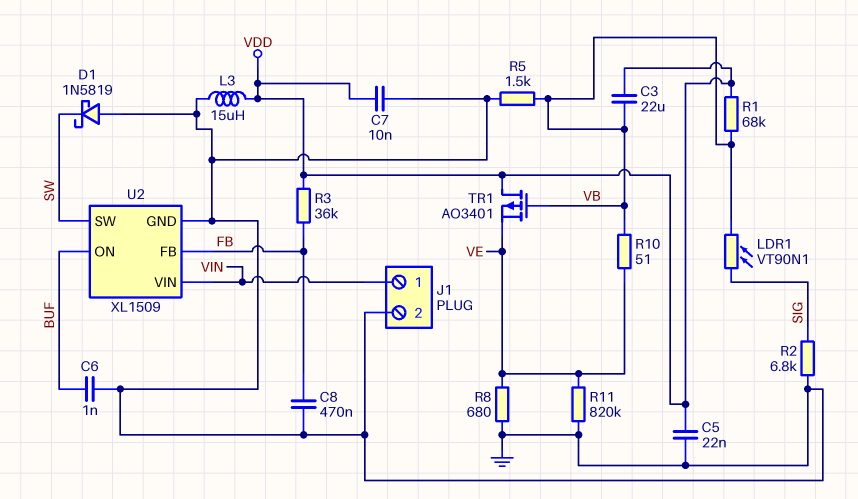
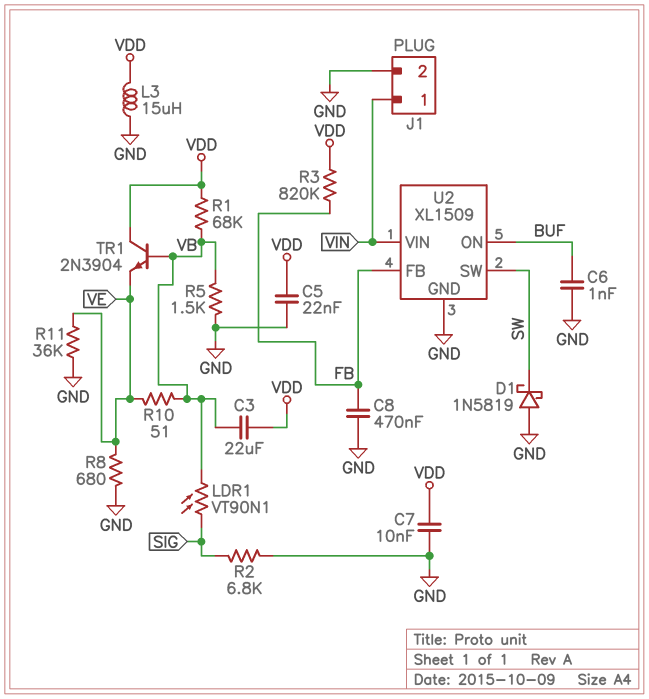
R3: 36k (FB, VDD) -> 820k (FB, VDD)
R11: 820k (GND, VE) -> 36k (GND, VE)
TR1: PMOS AO3401 (G VB, D VDD, S VE) -> NPN 2N3904 (B VB, C VDD, E VE)

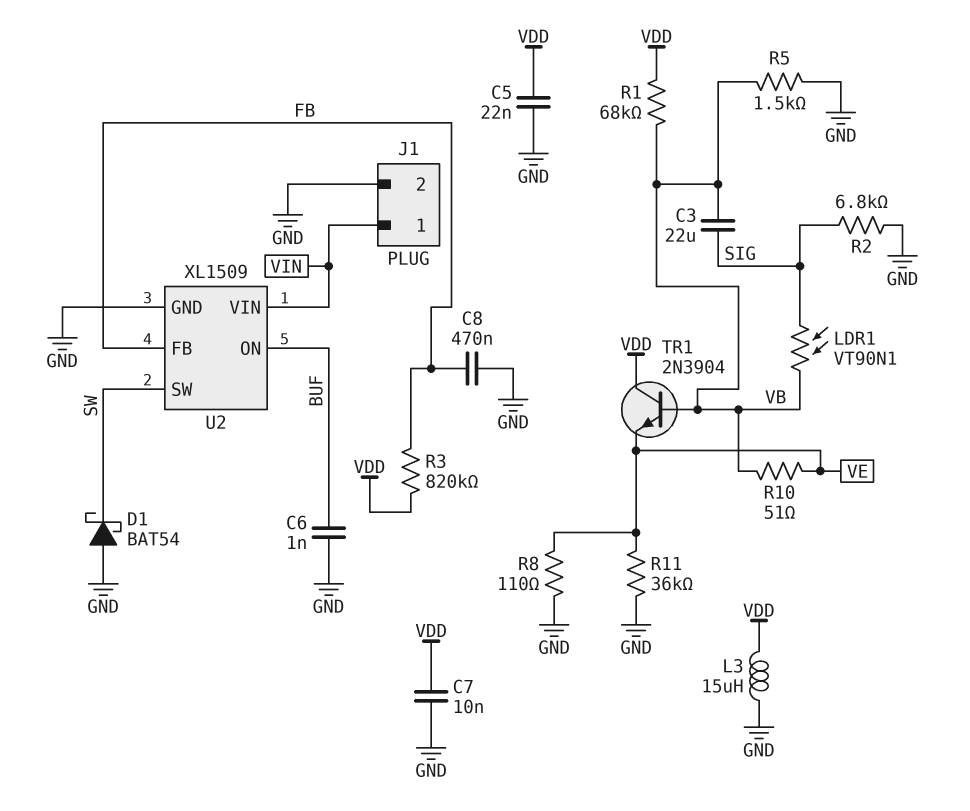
C3: 22uF (VB, VDD) -> 22uF (SIG, VB)
D1: schottky 1N5819 (A GND, K SW) -> schottky BAT54 (A GND, K SW)
R8: 680 (GND, VE) -> 110 (GND, VE)

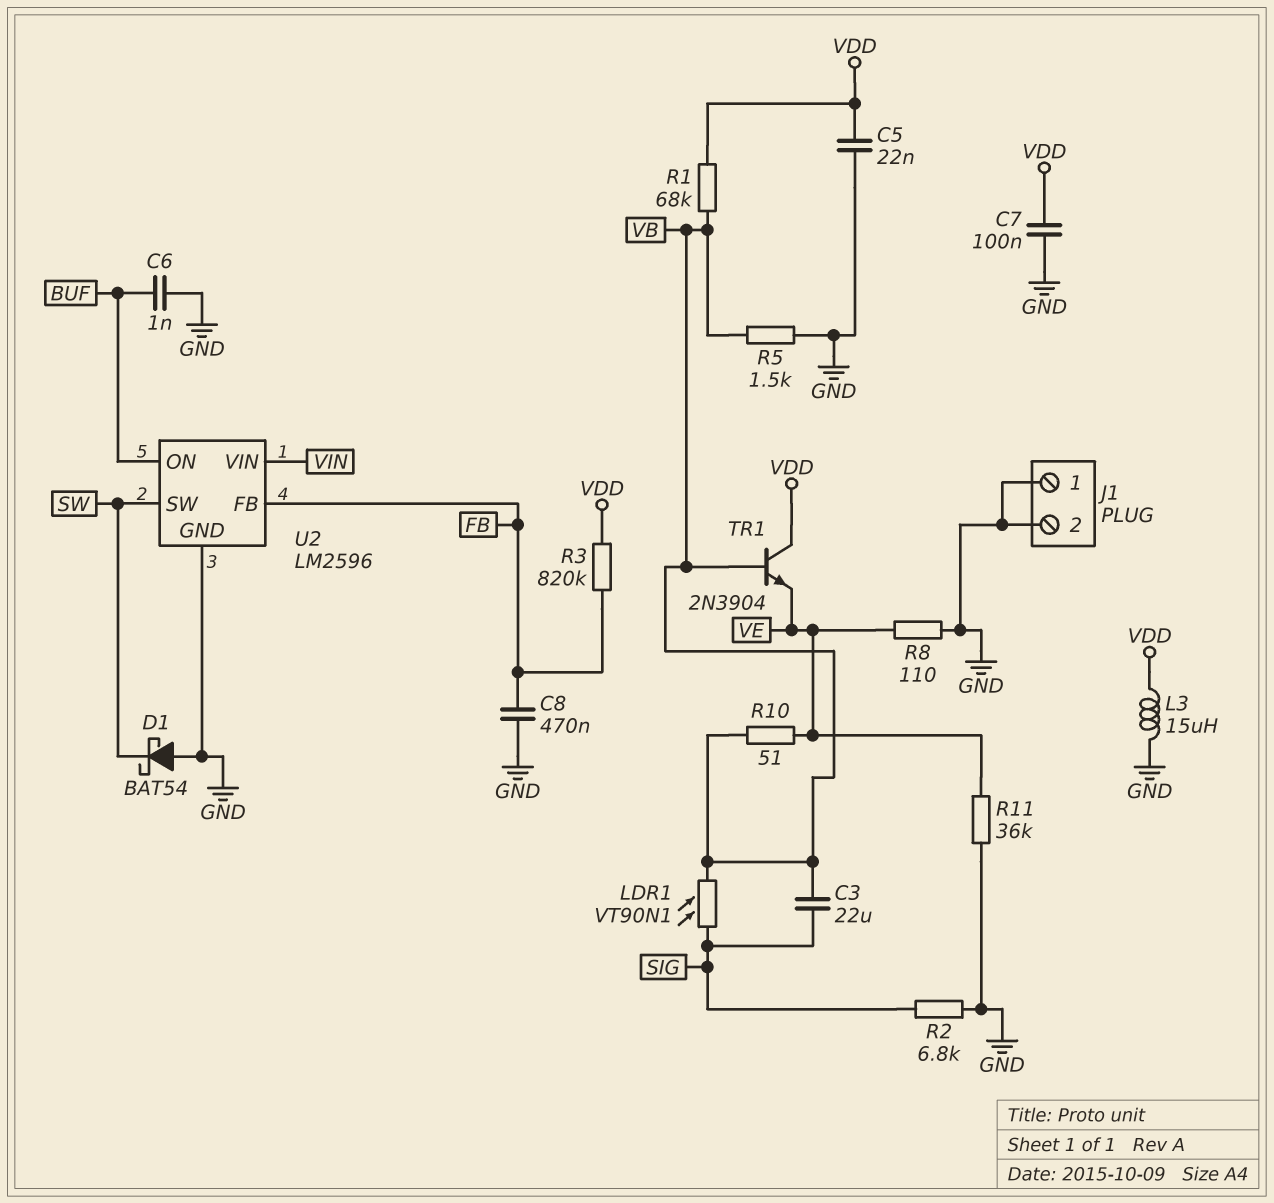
C7: 10nF (GND, VDD) -> 100nF (GND, VDD)
J1 pin 1: VIN -> GND
U2: XL1509 -> LM2596

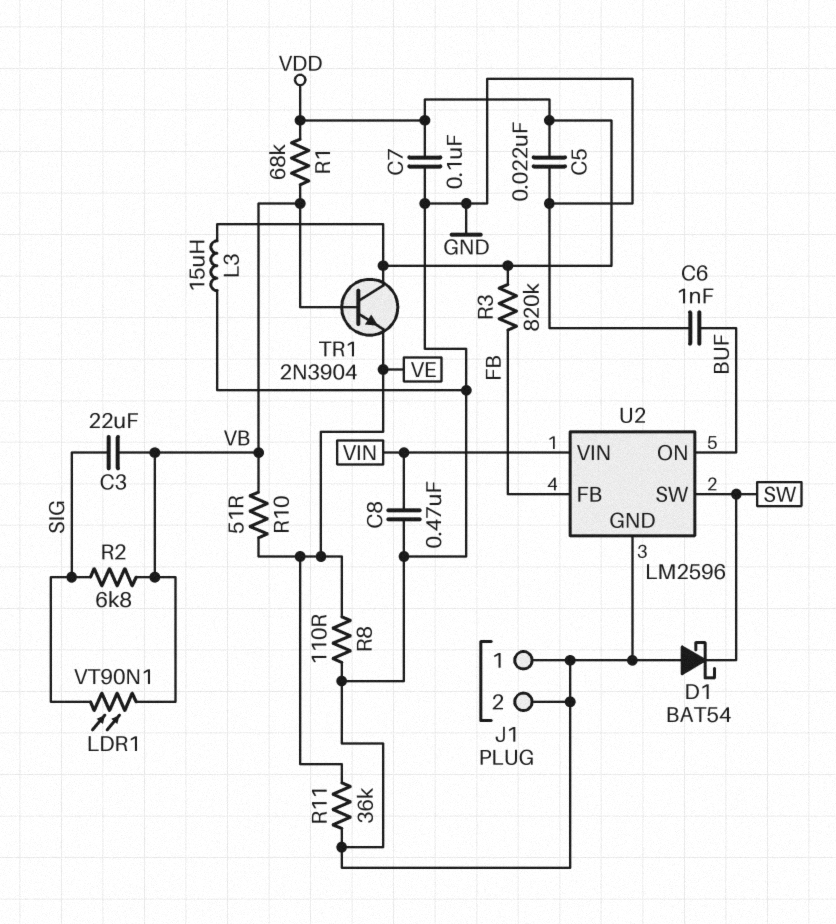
C8: 470nF (FB, GND) -> 470nF (GND, VIN)
R2: 6.8k (GND, SIG) -> 6.8k (SIG, VB)
R5: 1.5k (GND, VB) -> none

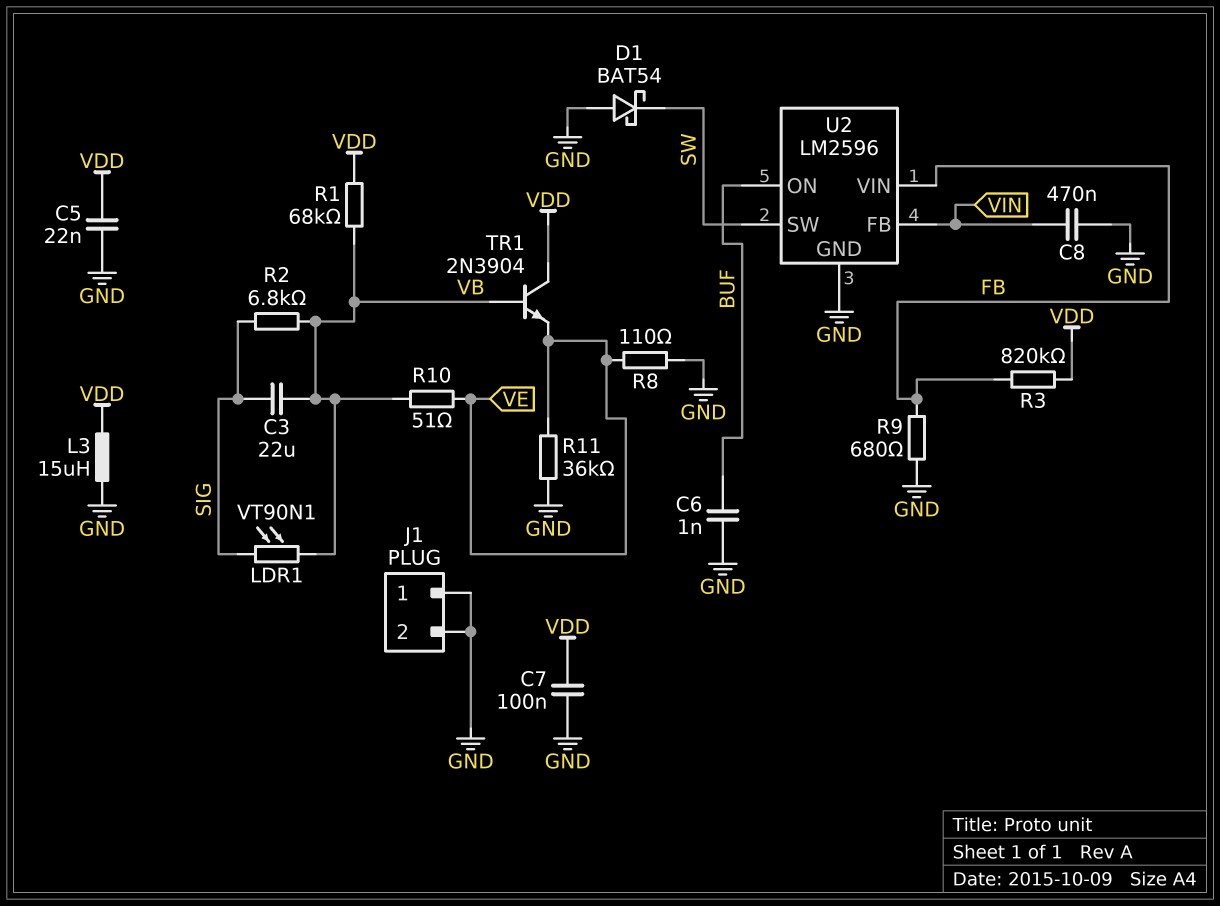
R9: none -> 680 (FB, GND)
U2 pin FB: FB -> VIN
U2 pin VIN: VIN -> FB

